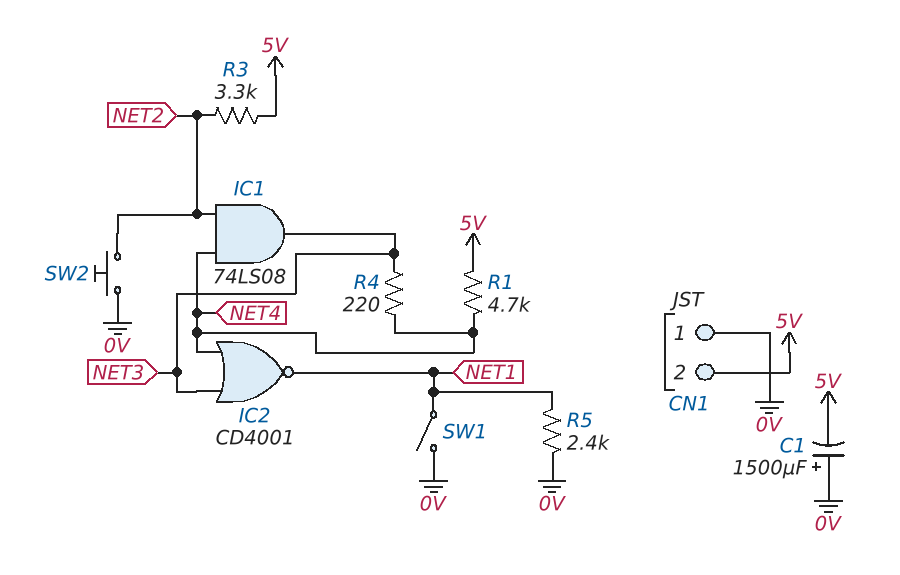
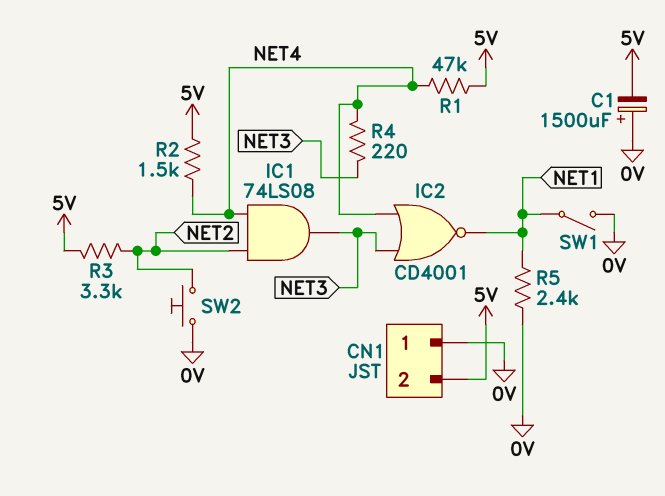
R1: 4.7k (5V, NET4) -> 47k (5V, NET4)
R2: none -> 1.5k (5V, NET4)

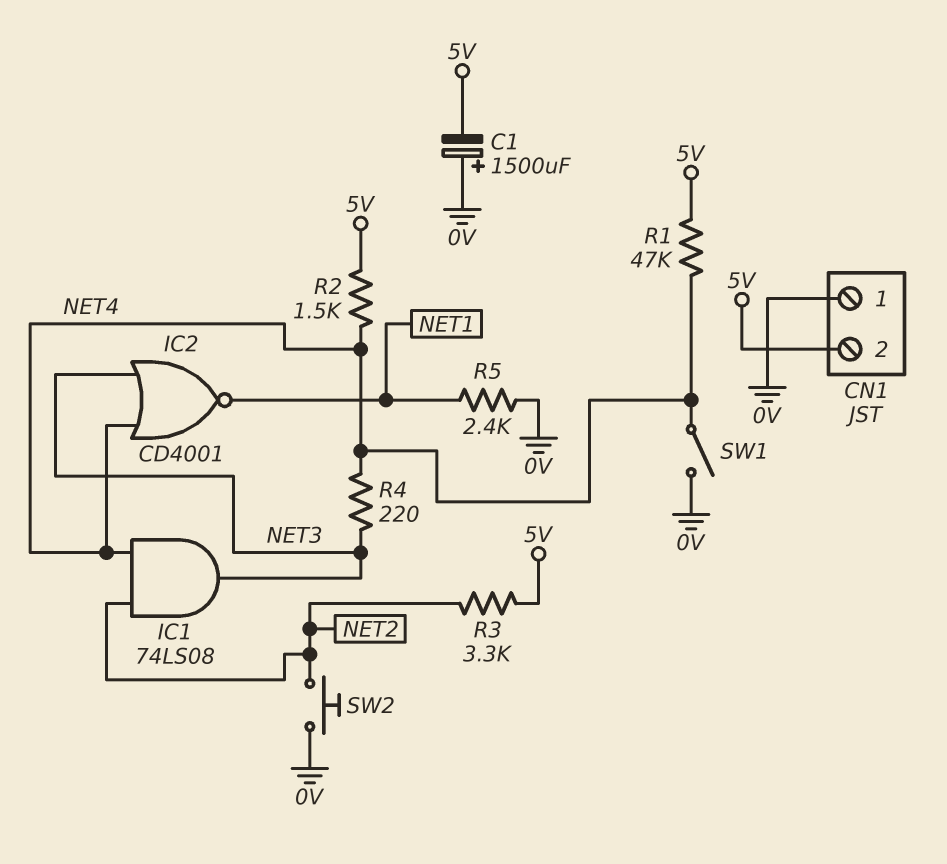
SW1: switch (0V, NET1) -> switch (0V, NET4)

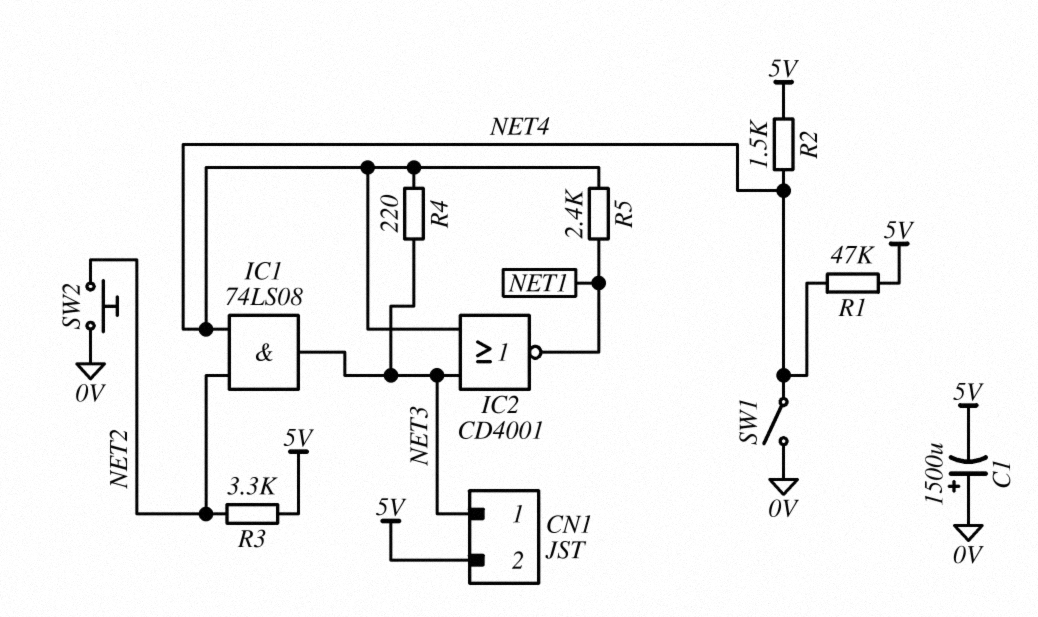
CN1 pin 1: 0V -> NET3
R5: 2.4k (0V, NET1) -> 2.4k (NET1, NET4)

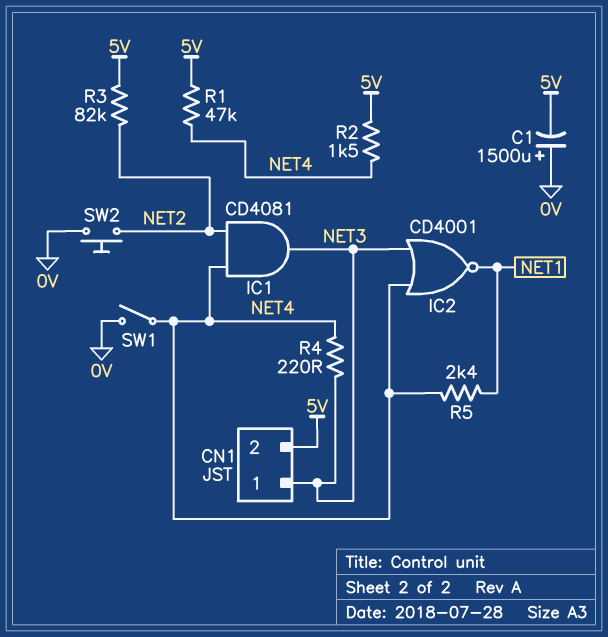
IC1: AND 74LS08 (in NET2, in NET4, out NET3) -> AND CD4081 (in NET2, in NET4, out NET3)
R3: 3.3k (5V, NET2) -> 82k (5V, NET2)

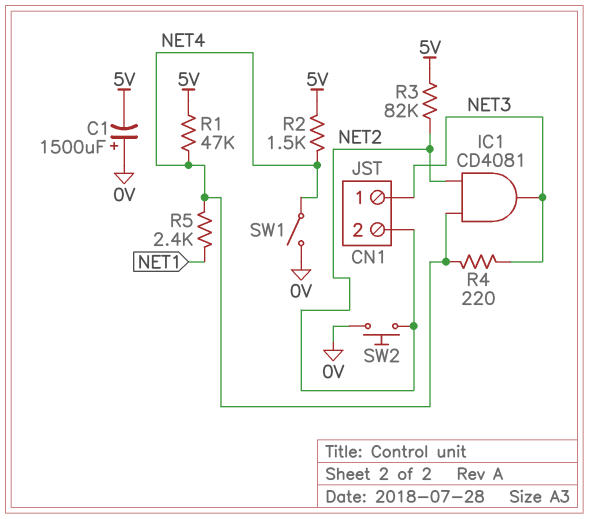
CN1 pin 2: 5V -> NET2
IC2: NOR CD4001 (in NET3, in NET4, out NET1) -> none

